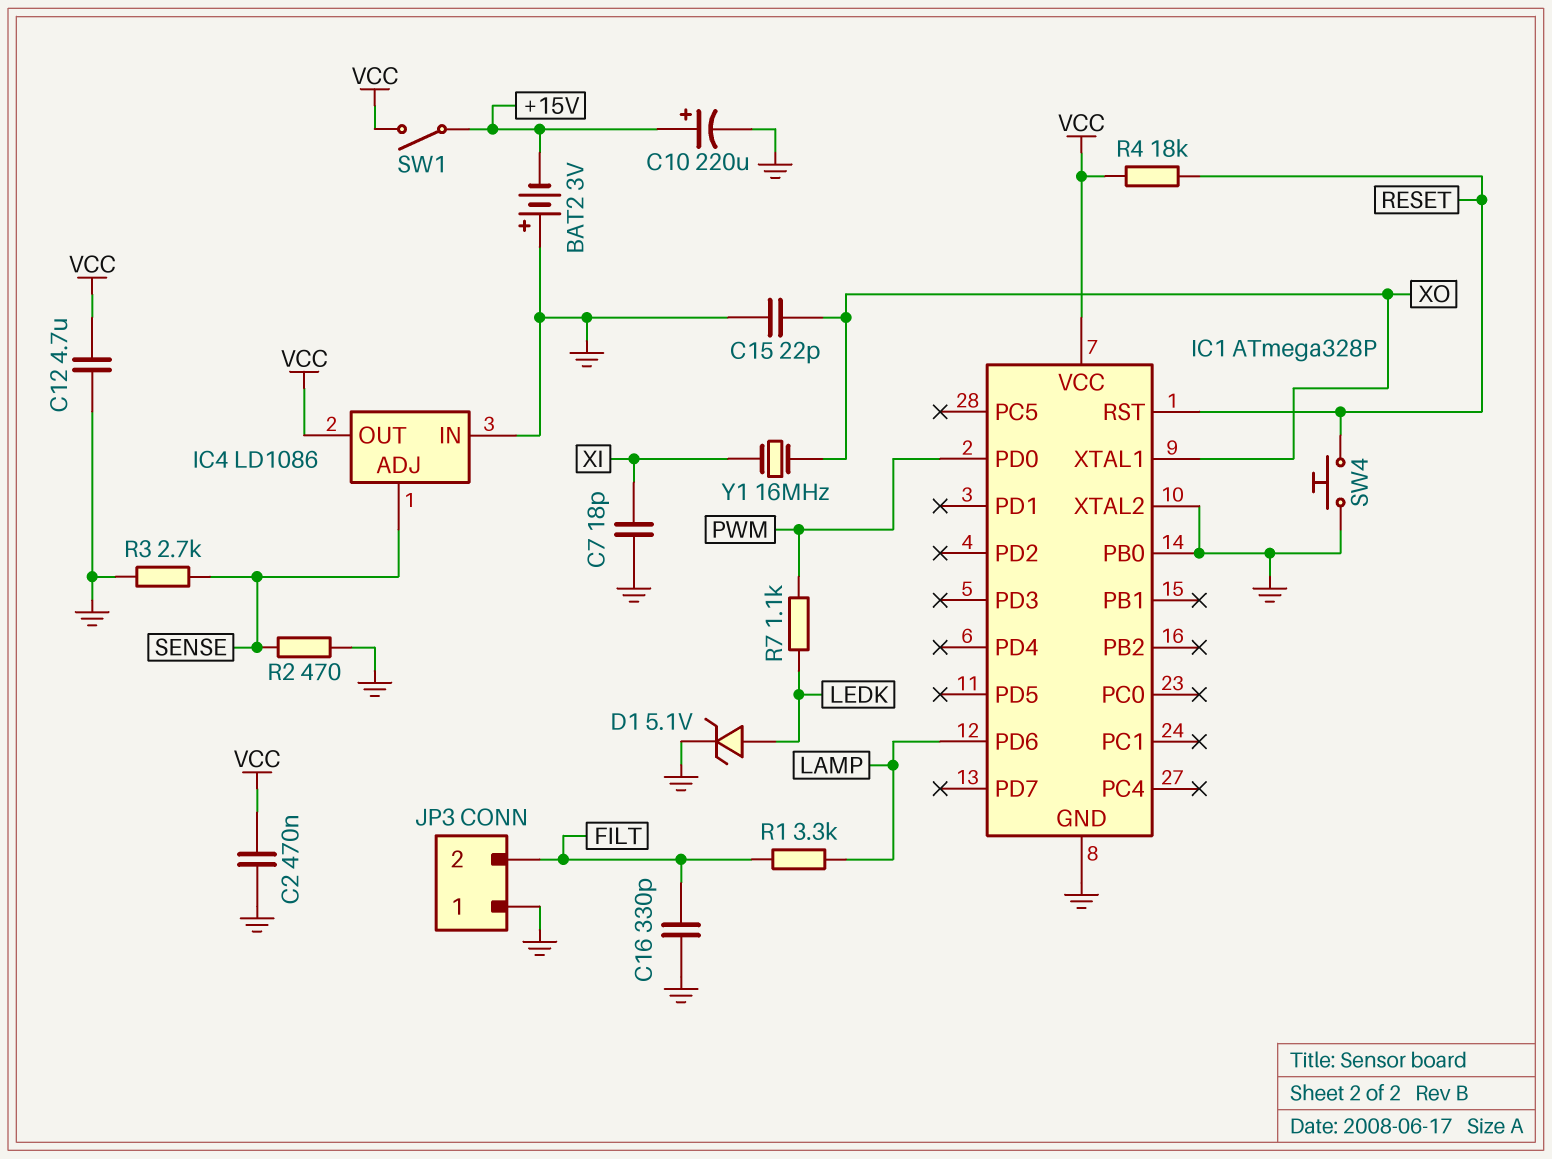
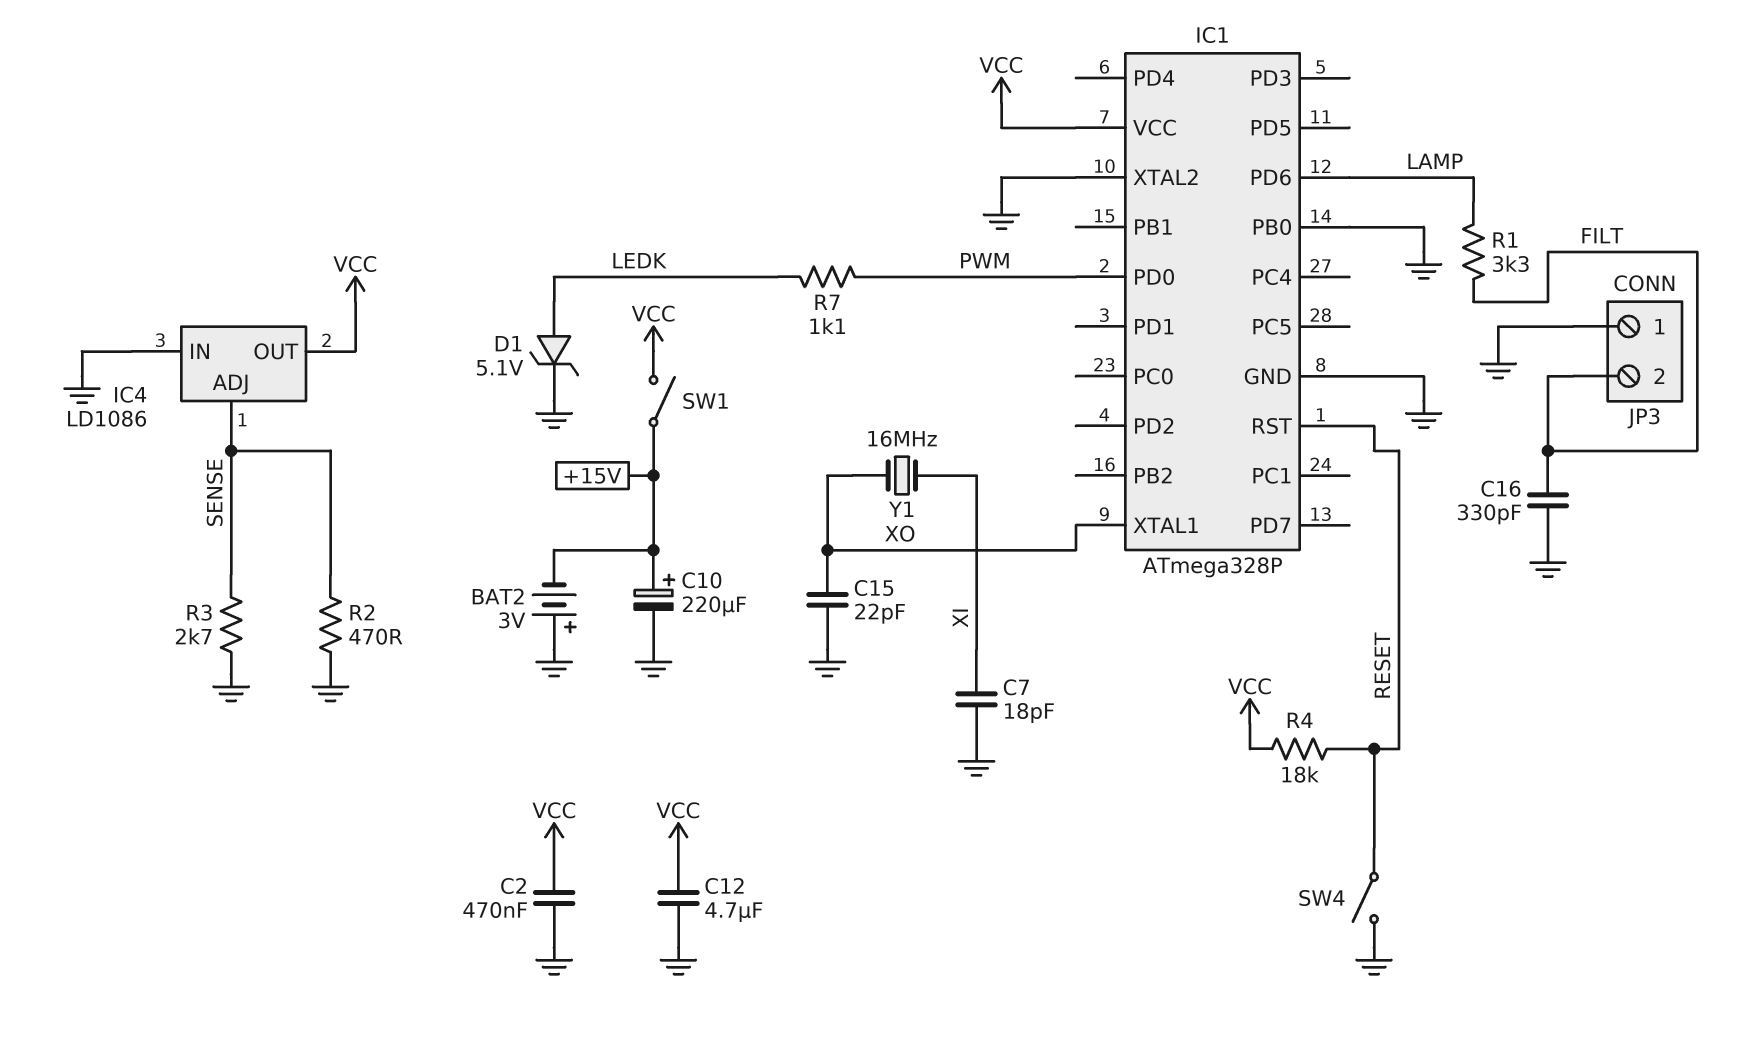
SW4: button (GND, RESET) -> switch (GND, RESET)

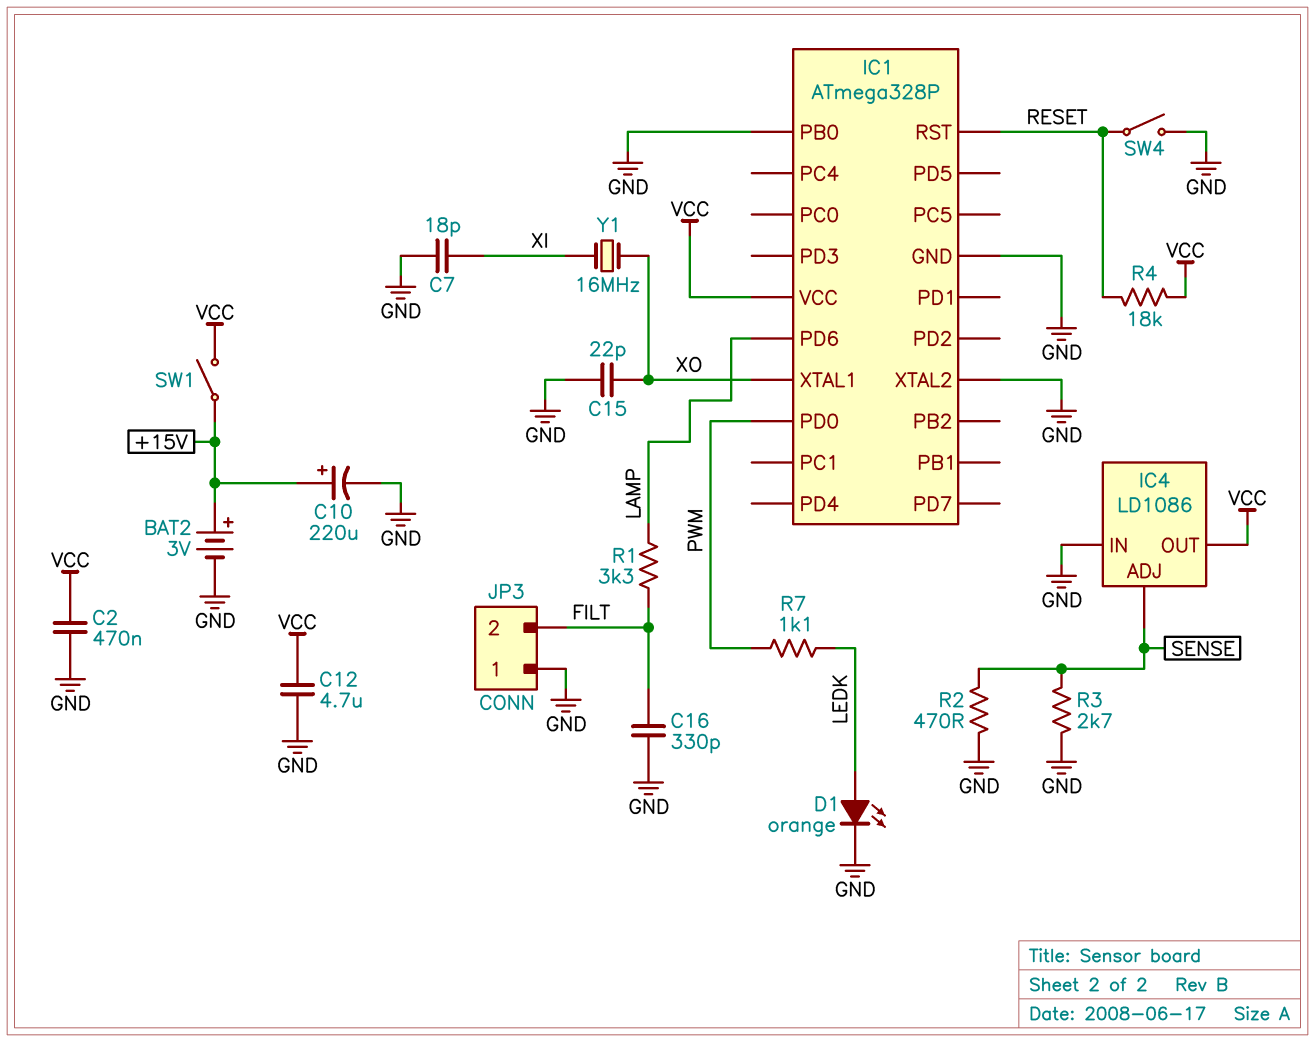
BAT2: 3V (plus GND, minus +15V) -> 3V (plus +15V, minus GND)
D1: zener 5.1V (A LEDK, K GND) -> LED orange (A LEDK, K GND)

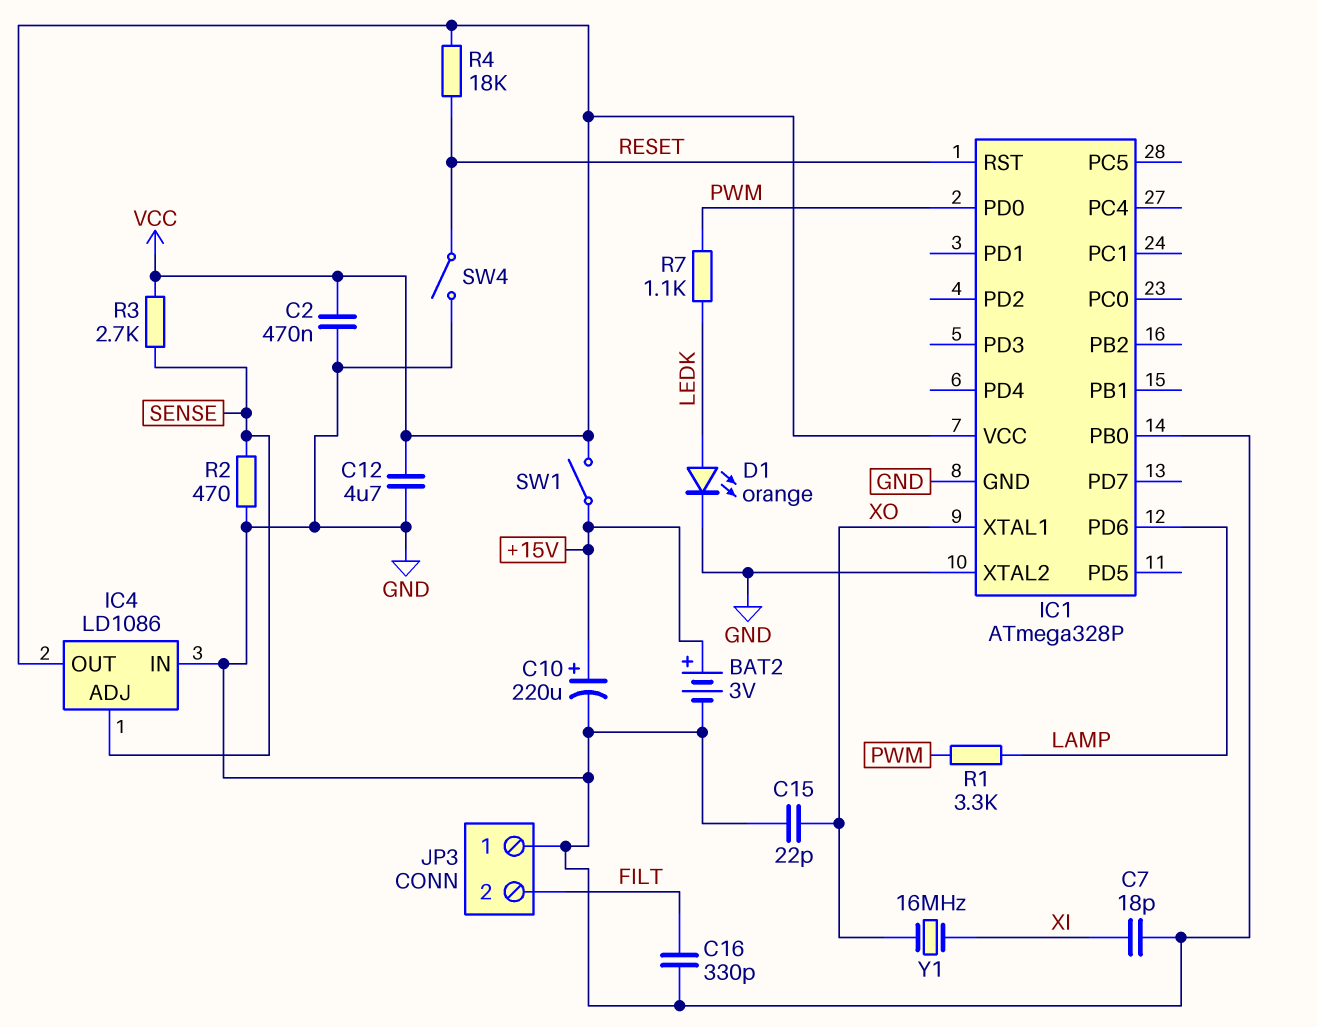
R1: 3.3k (FILT, LAMP) -> 3.3k (LAMP, PWM)
R3: 2.7k (GND, SENSE) -> 2.7k (SENSE, VCC)

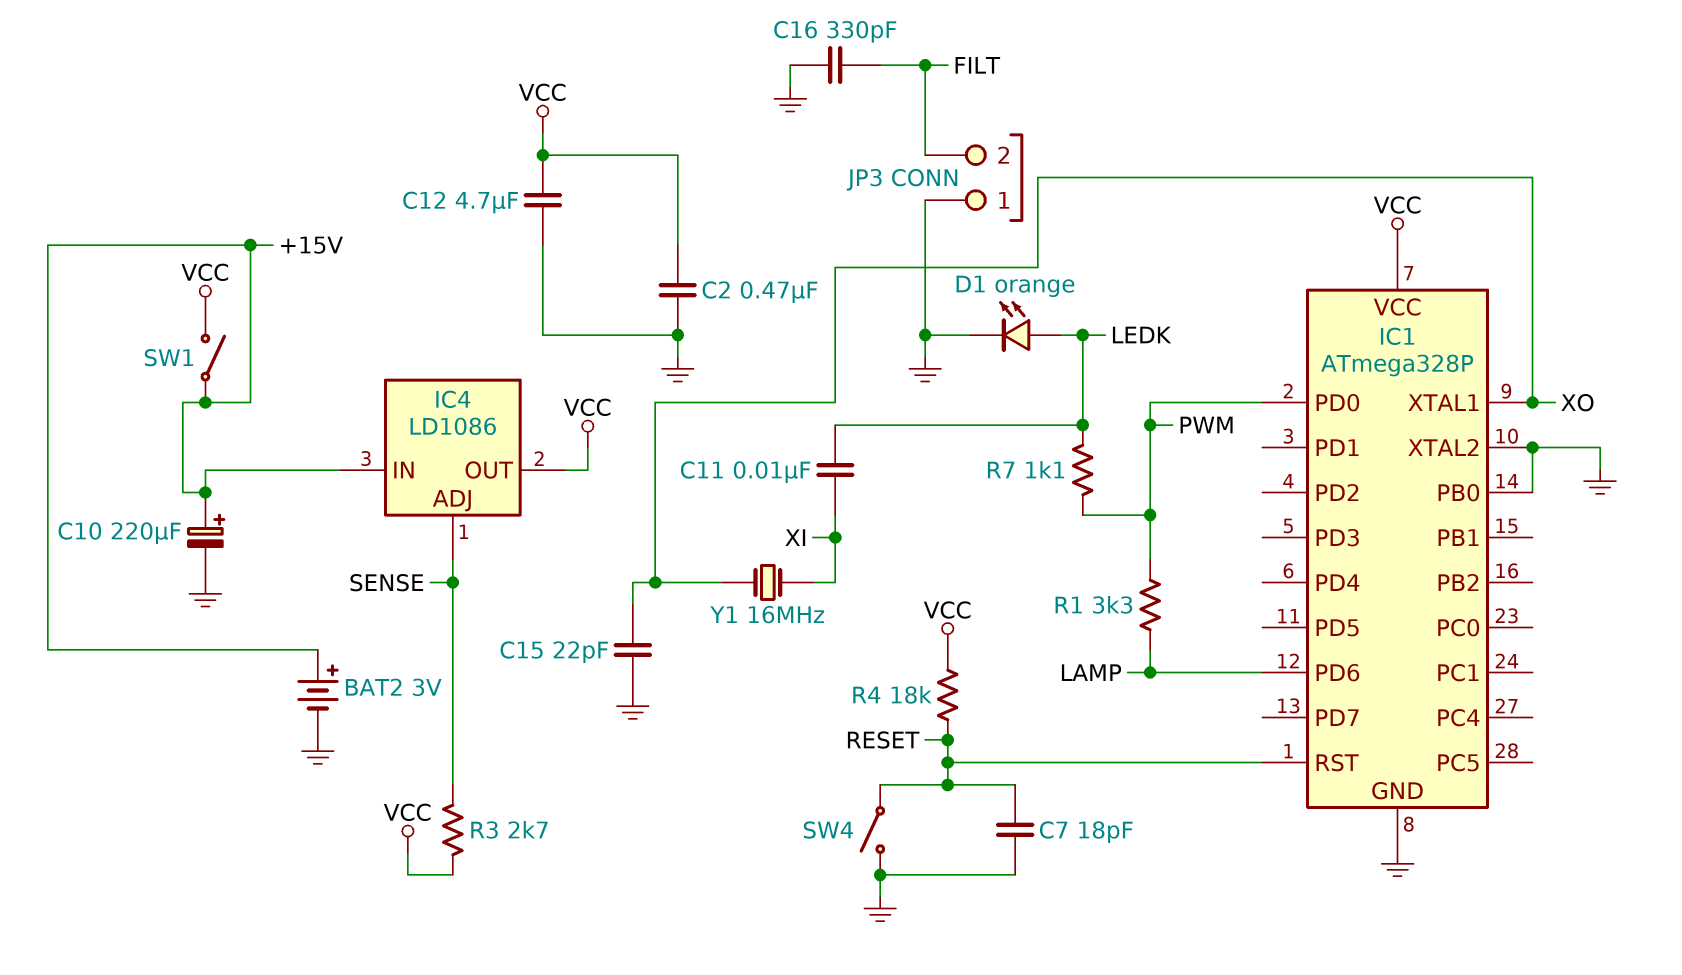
C7: 18pF (GND, XI) -> 18pF (GND, RESET)
C11: none -> 10nF (LEDK, XI)
IC4 pin IN: GND -> +15V
R2: 470 (GND, SENSE) -> none

